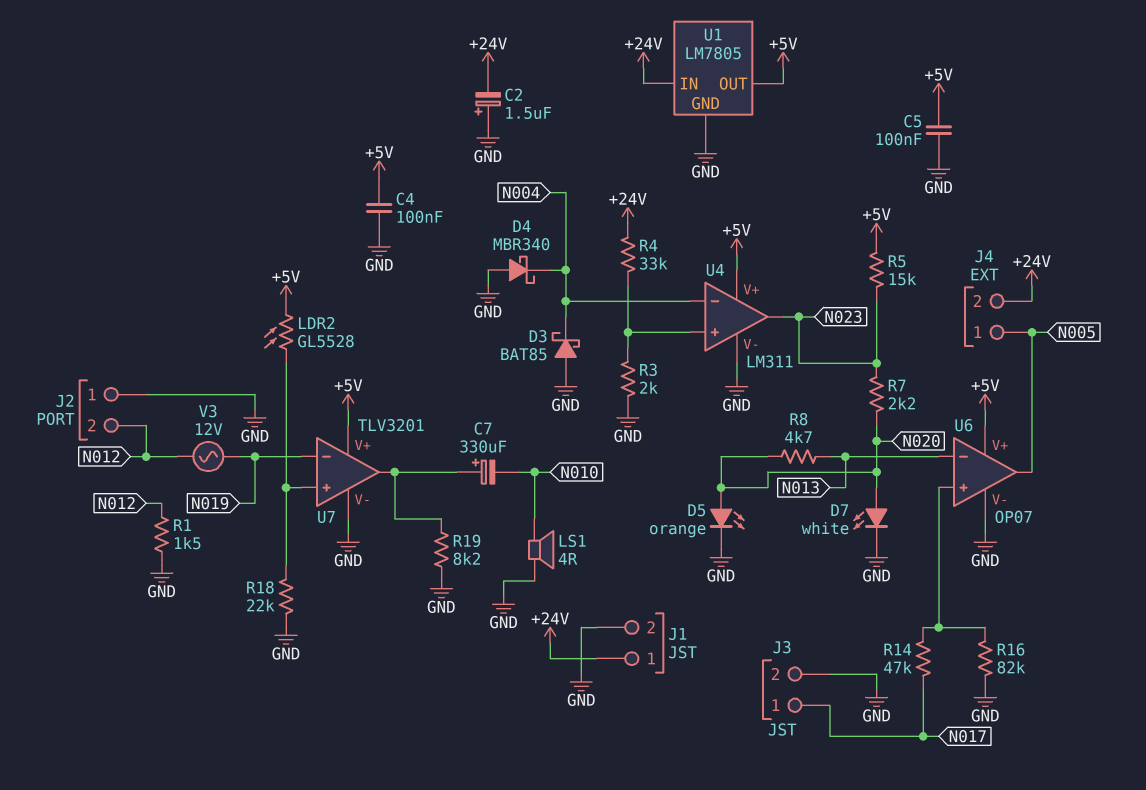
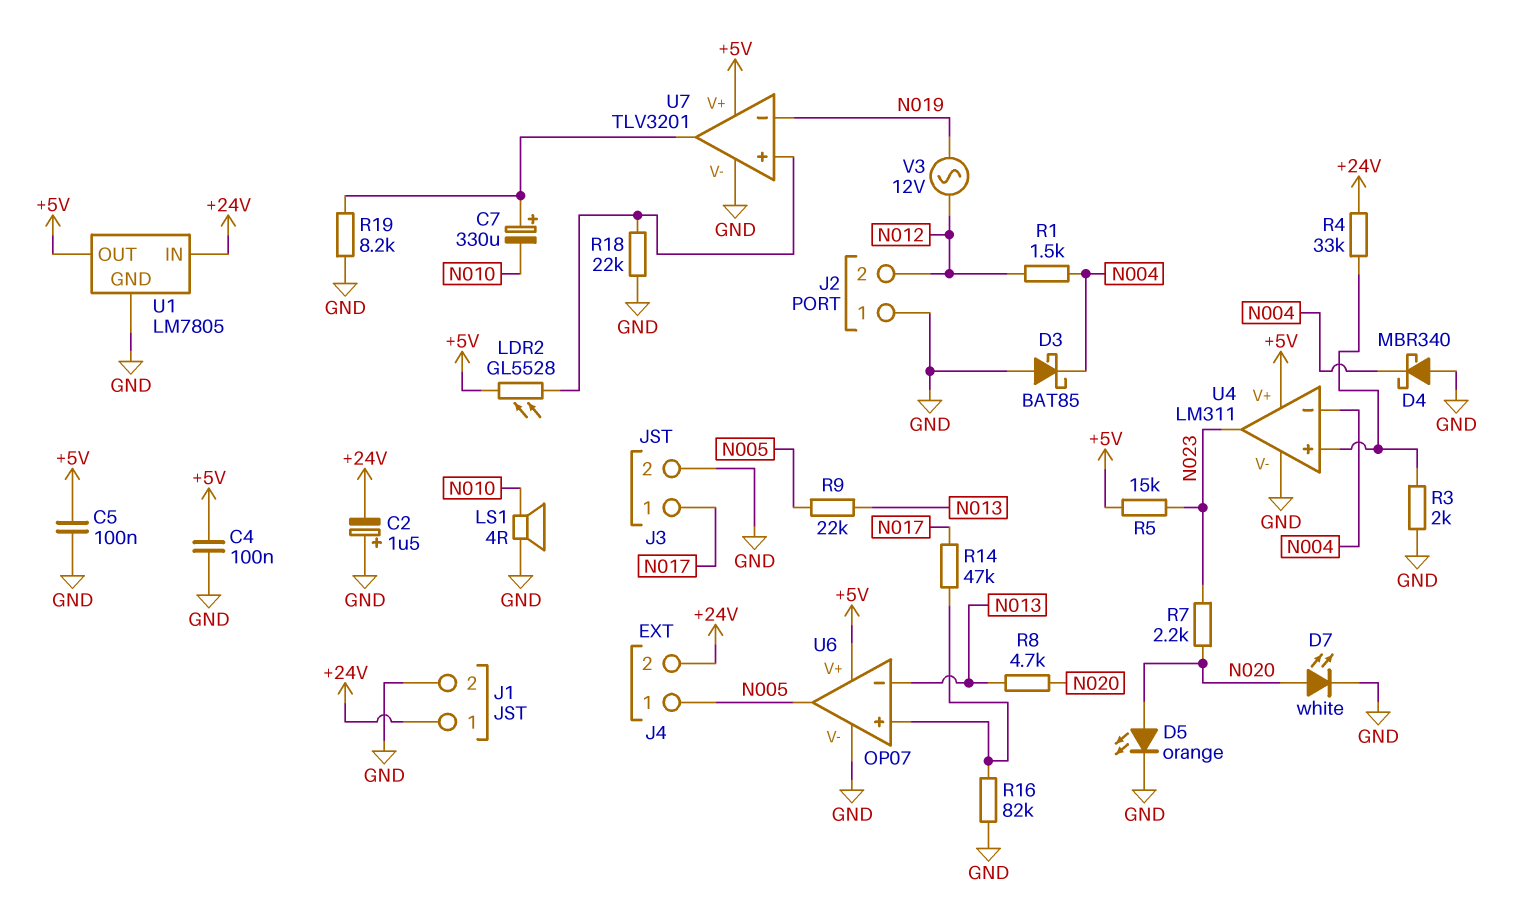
R1: 1.5k (GND, N012) -> 1.5k (N004, N012)
R9: none -> 22k (N005, N013)

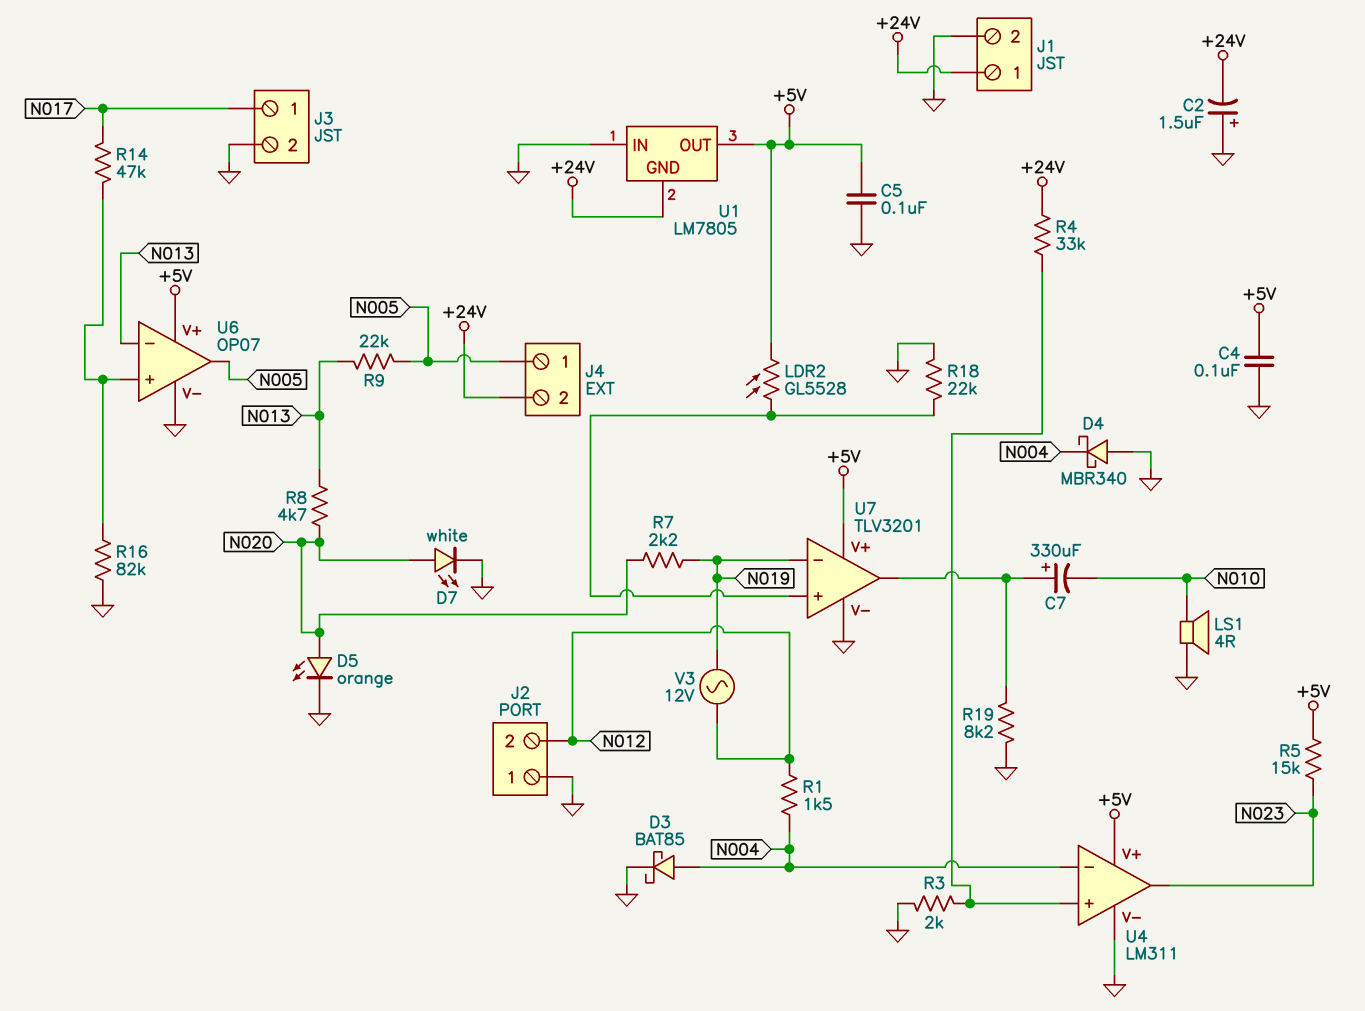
D3: schottky BAT85 (A GND, K N004) -> schottky BAT85 (A N004, K GND)
R7: 2.2k (N020, N023) -> 2.2k (N019, N020)
U1 pin GND: GND -> +24V
U1 pin IN: +24V -> GND

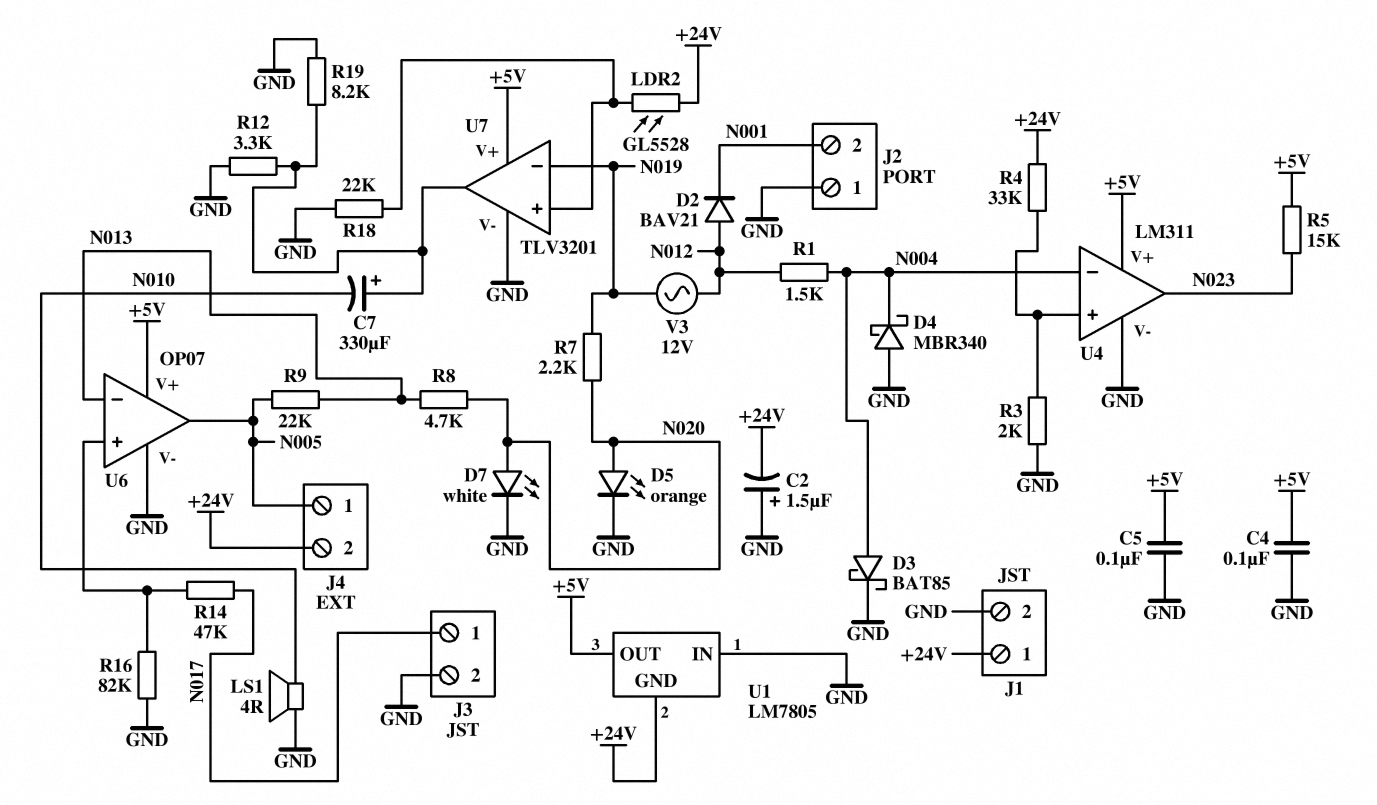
D2: none -> diode BAV21 (A N012, K N001)
J2 pin 2: N012 -> N001
LDR2: GL5528 (+5V, U7/in+) -> GL5528 (+24V, U7/in+)
R12: none -> 3.3k (GND, U7/out)

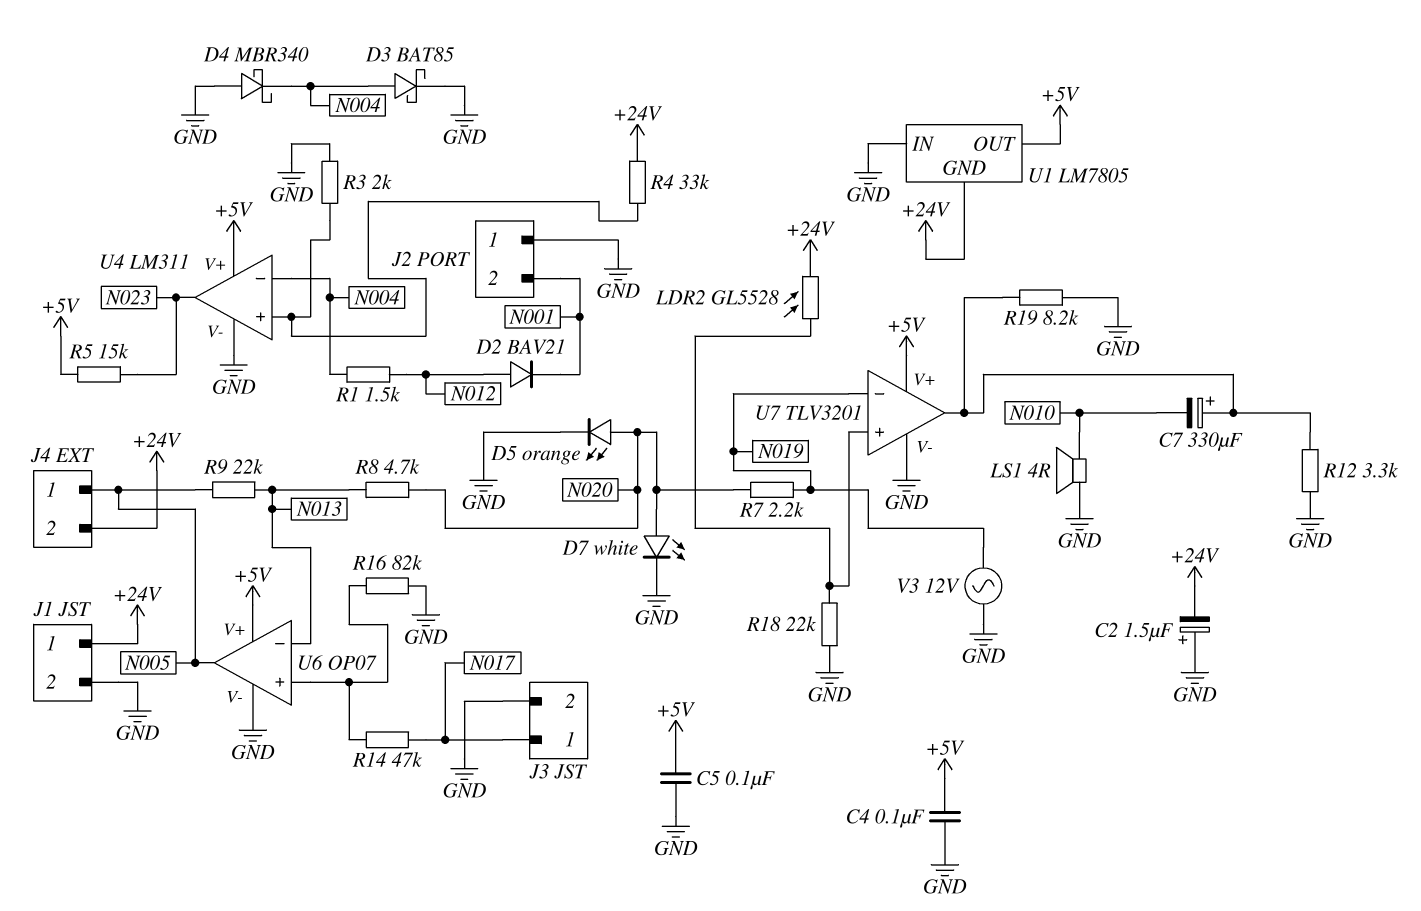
V3: AC 12V (N012, N019) -> AC 12V (GND, N019)

